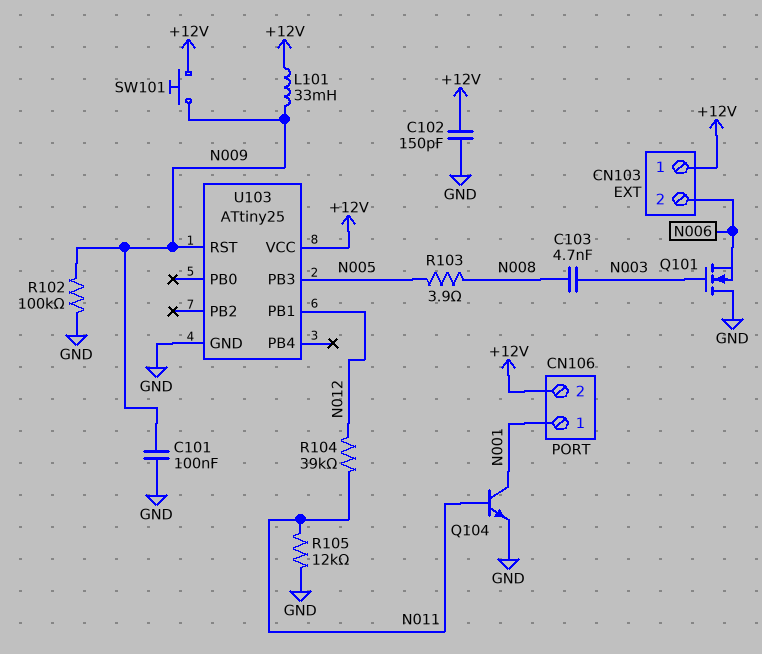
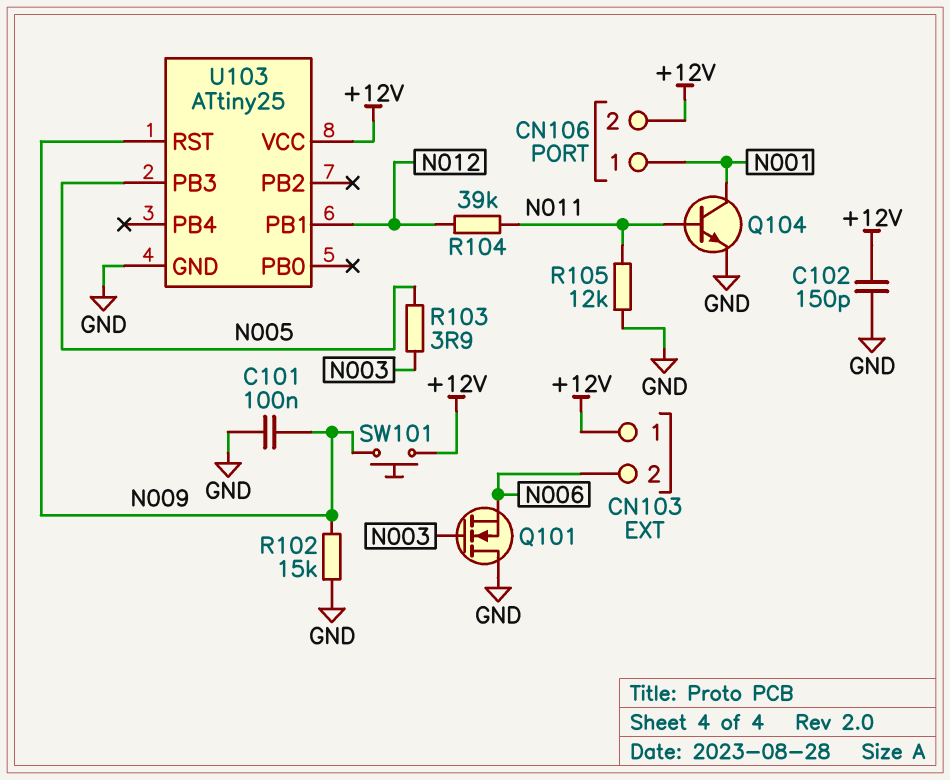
C103: 4.7nF (N003, N008) -> none
L101: 33mH (+12V, N009) -> none
R102: 100k (GND, N009) -> 15k (GND, N009)
R103: 3.9 (N005, N008) -> 3.9 (N003, N005)

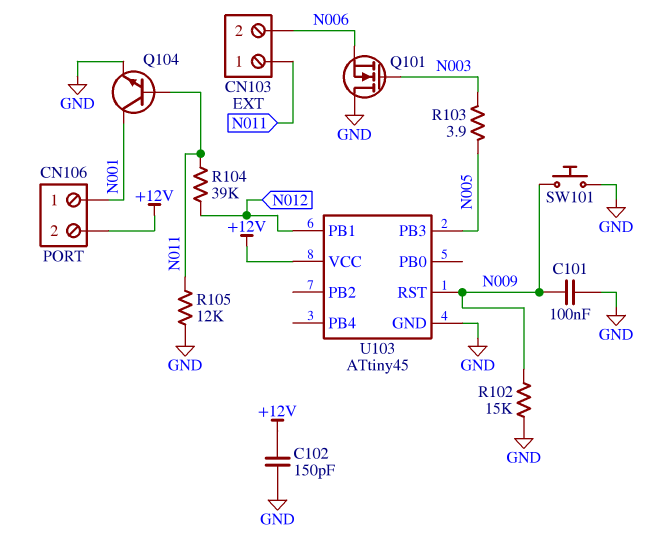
CN103 pin 1: +12V -> N011
SW101: button (+12V, N009) -> button (GND, N009)
U103: ATtiny25 -> ATtiny45

